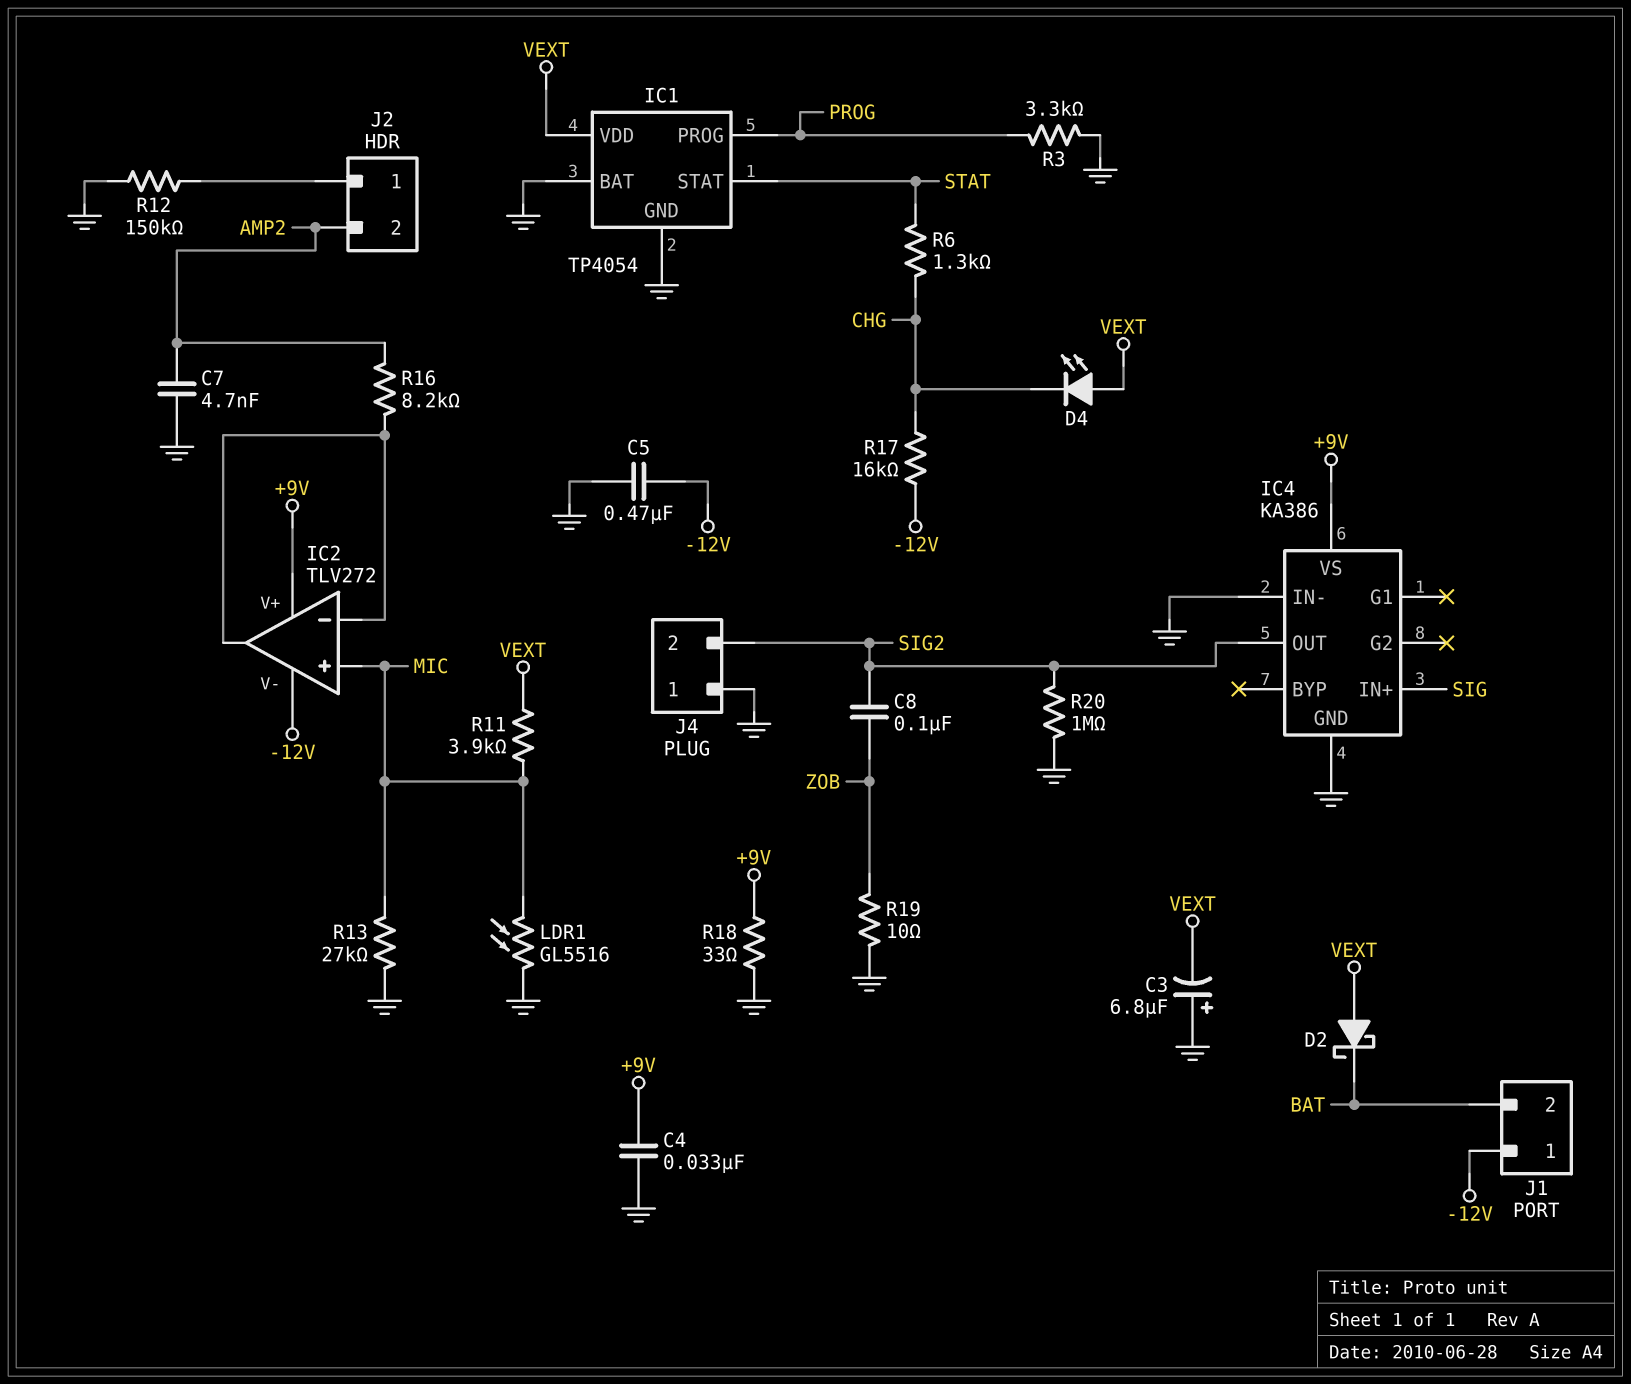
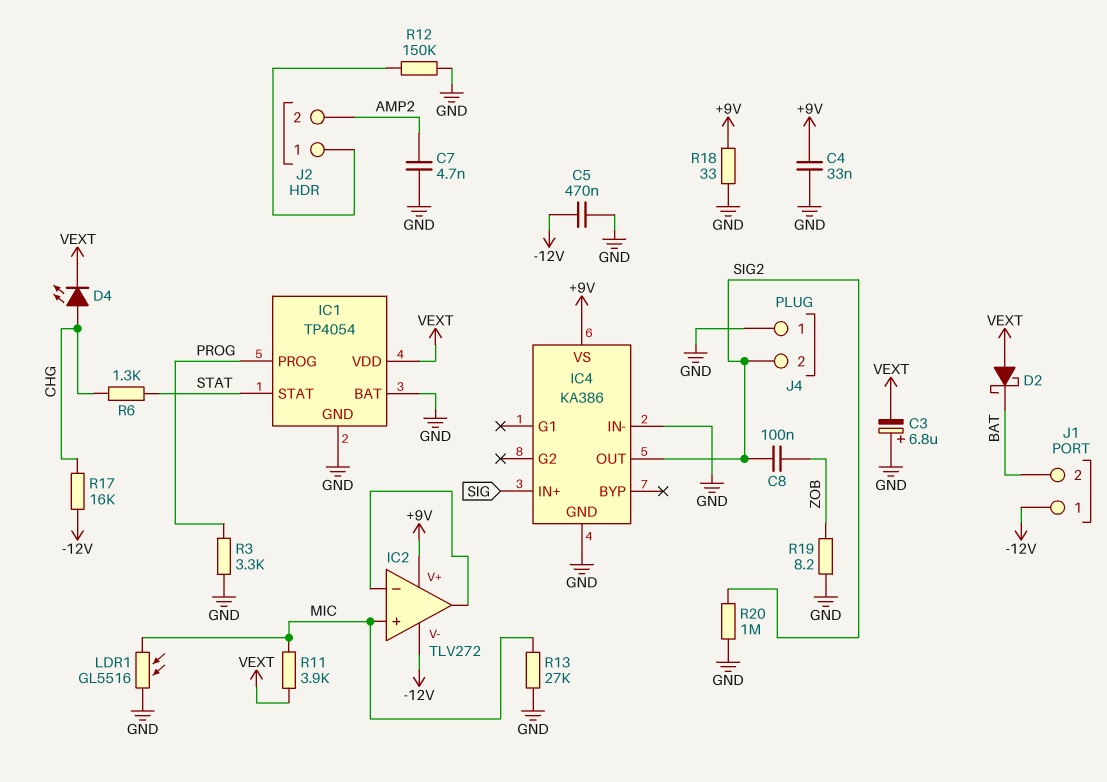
D4: LED (A VEXT, K CHG) -> LED (A CHG, K VEXT)
R16: 8.2k (AMP2, IC2/in-) -> none
R19: 10 (GND, ZOB) -> 8.2 (GND, ZOB)

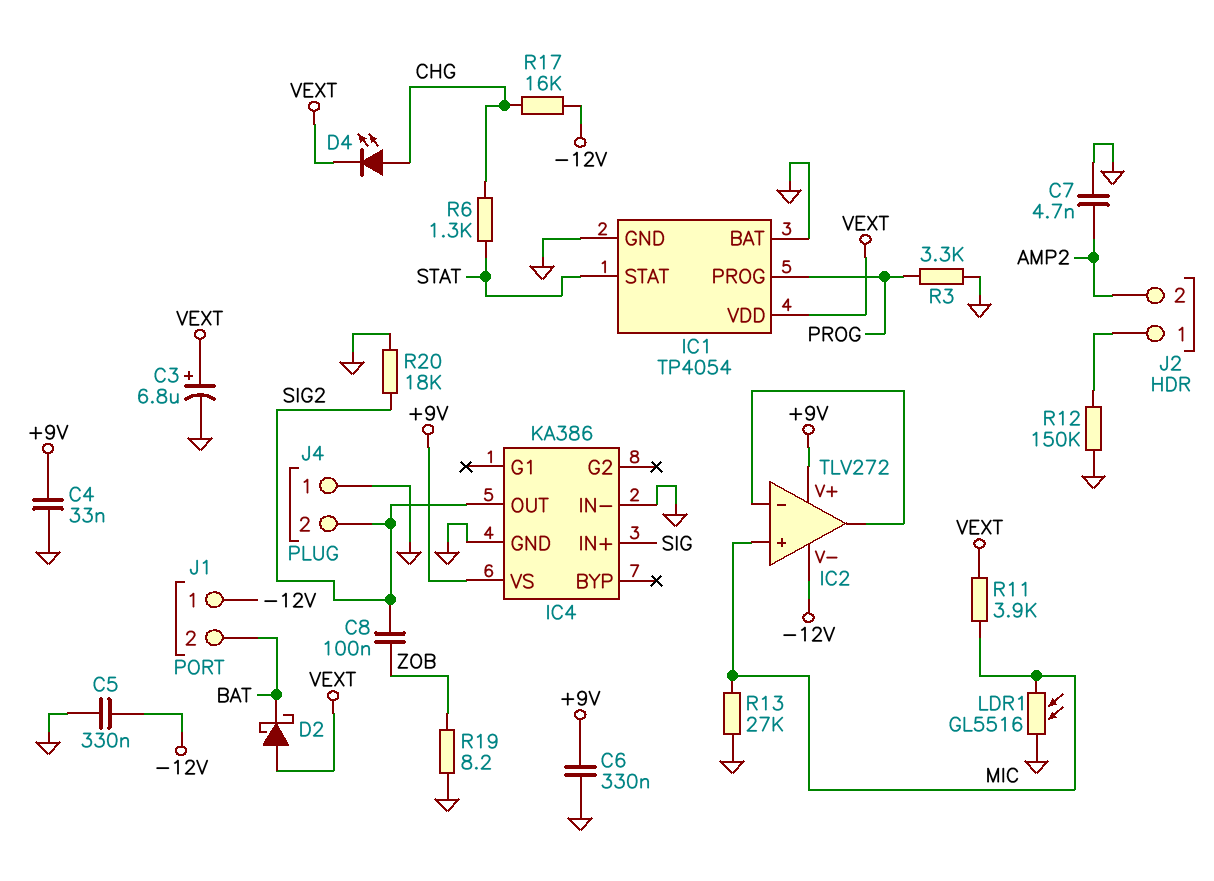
C3: 6.8uF (plus GND, minus VEXT) -> 6.8uF (plus VEXT, minus GND)
C5: 470nF (-12V, GND) -> 330nF (-12V, GND)
C6: none -> 330nF (+9V, GND)
R18: 33 (+9V, GND) -> none
R20: 1M (GND, SIG2) -> 18k (GND, SIG2)

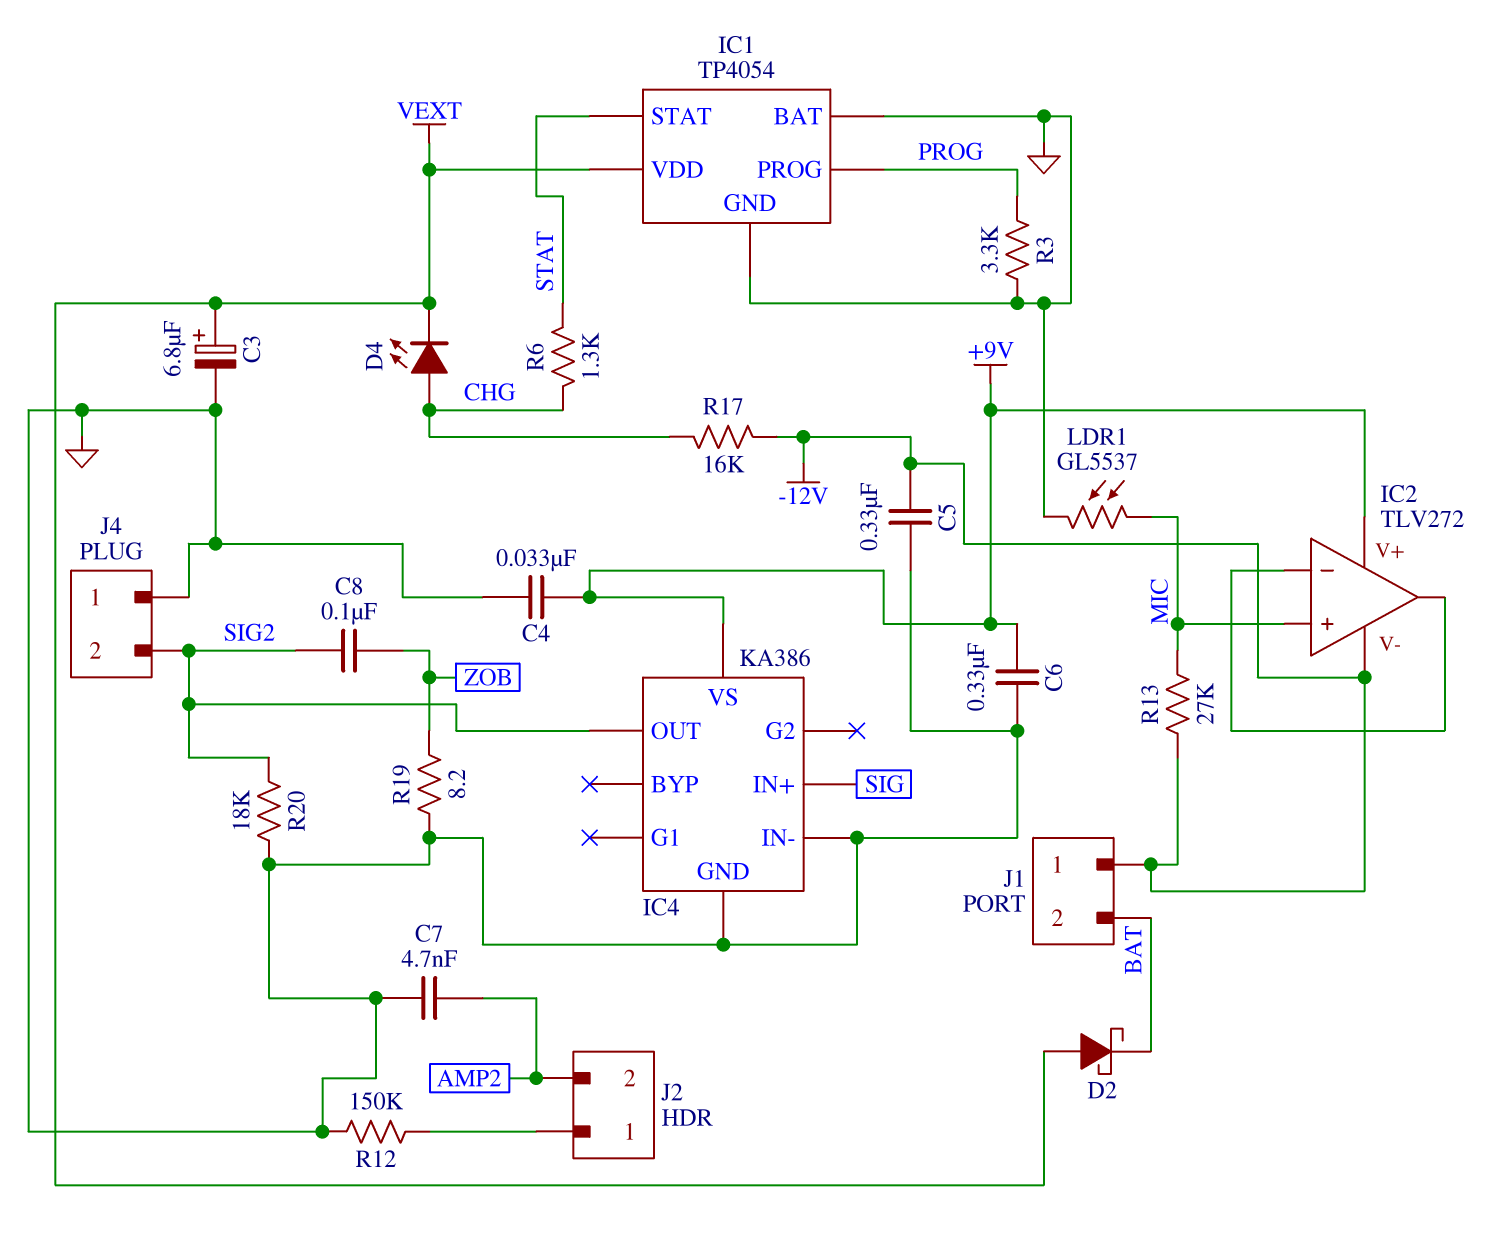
LDR1: GL5516 (GND, MIC) -> GL5537 (GND, MIC)
R11: 3.9k (MIC, VEXT) -> none
R13: 27k (GND, MIC) -> 27k (-12V, MIC)

